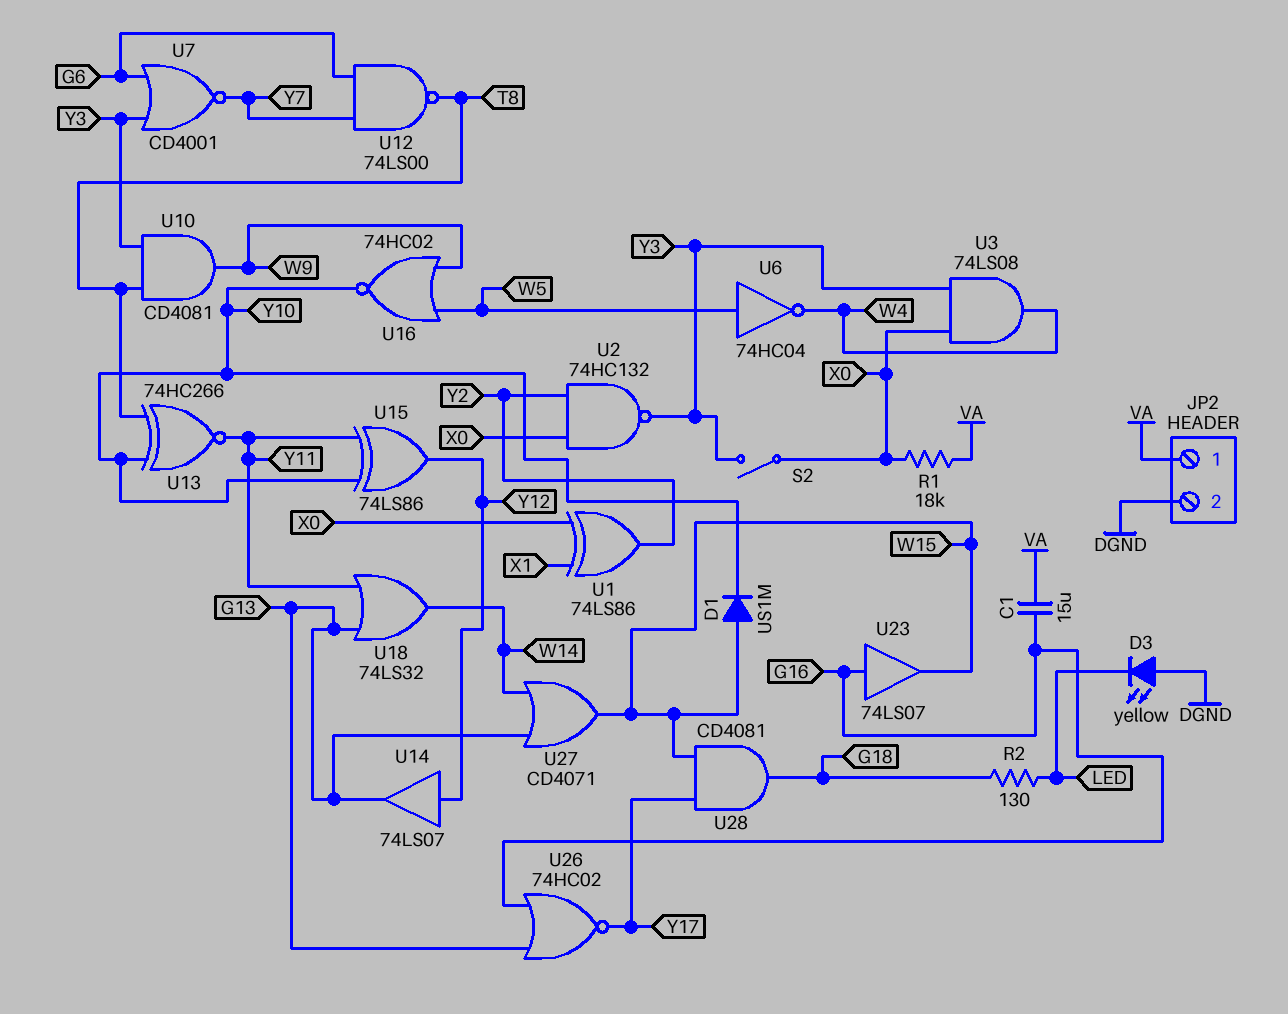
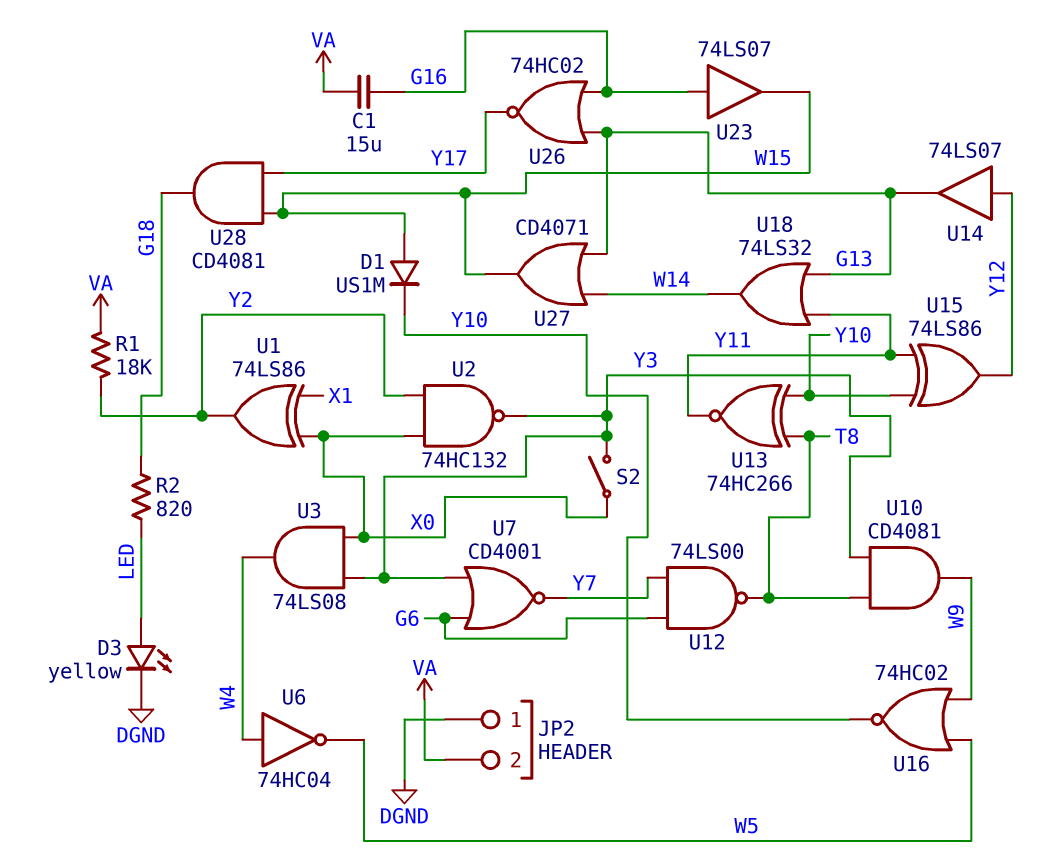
D3: LED yellow (A DGND, K LED) -> LED yellow (A LED, K DGND)
JP2 pin 1: VA -> DGND
JP2 pin 2: DGND -> VA
R1: 18k (VA, X0) -> 18k (VA, Y2)
R2: 130 (G18, LED) -> 820 (G18, LED)
U6: NOT 74HC04 (in W5, out W4) -> NOT 74HC04 (in W4, out W5)

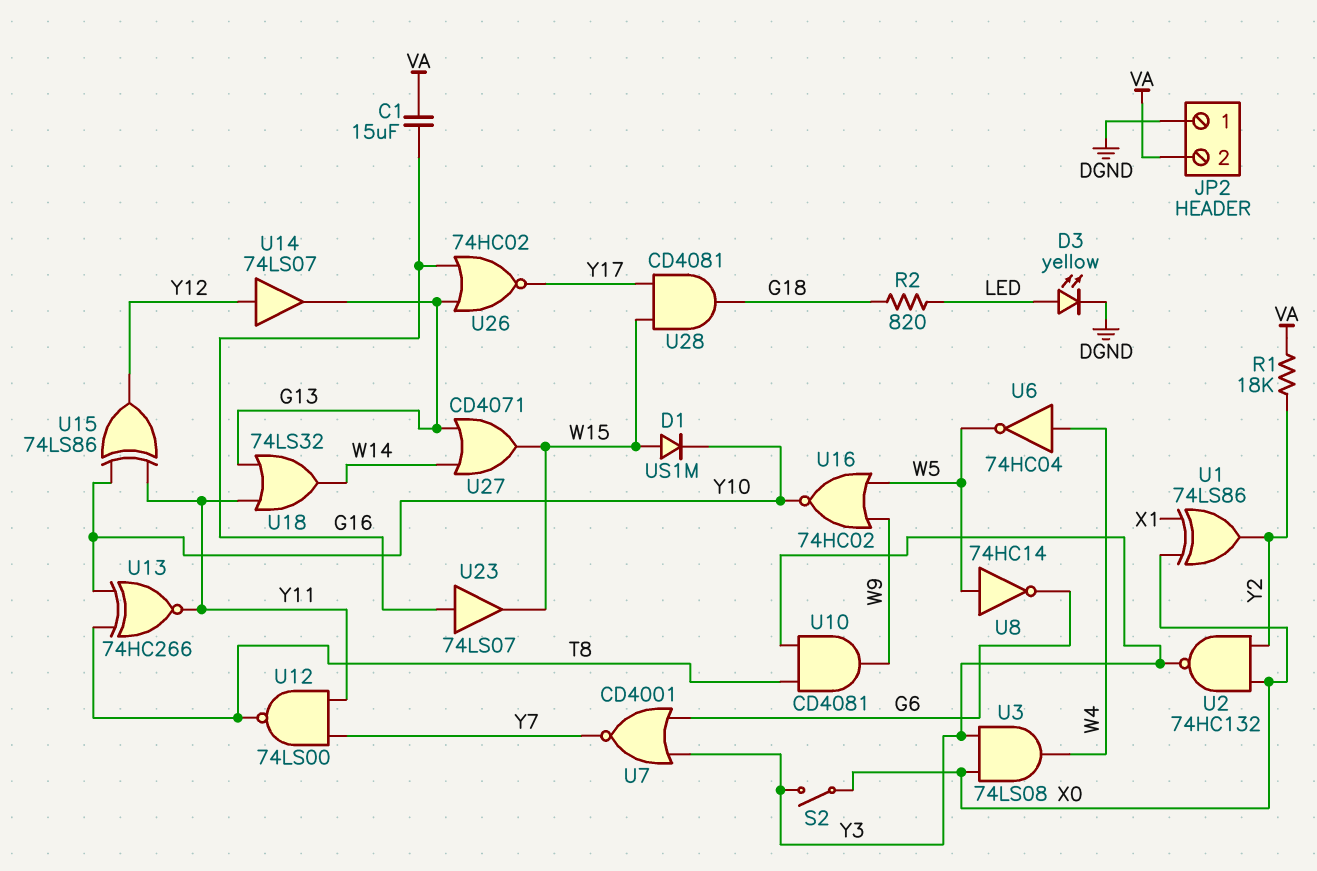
U8: none -> NOT 74HC14 (in W5, out G6)
U12: NAND 74LS00 (in G6, in Y7, out T8) -> NAND 74LS00 (in Y7, in Y11, out T8)

